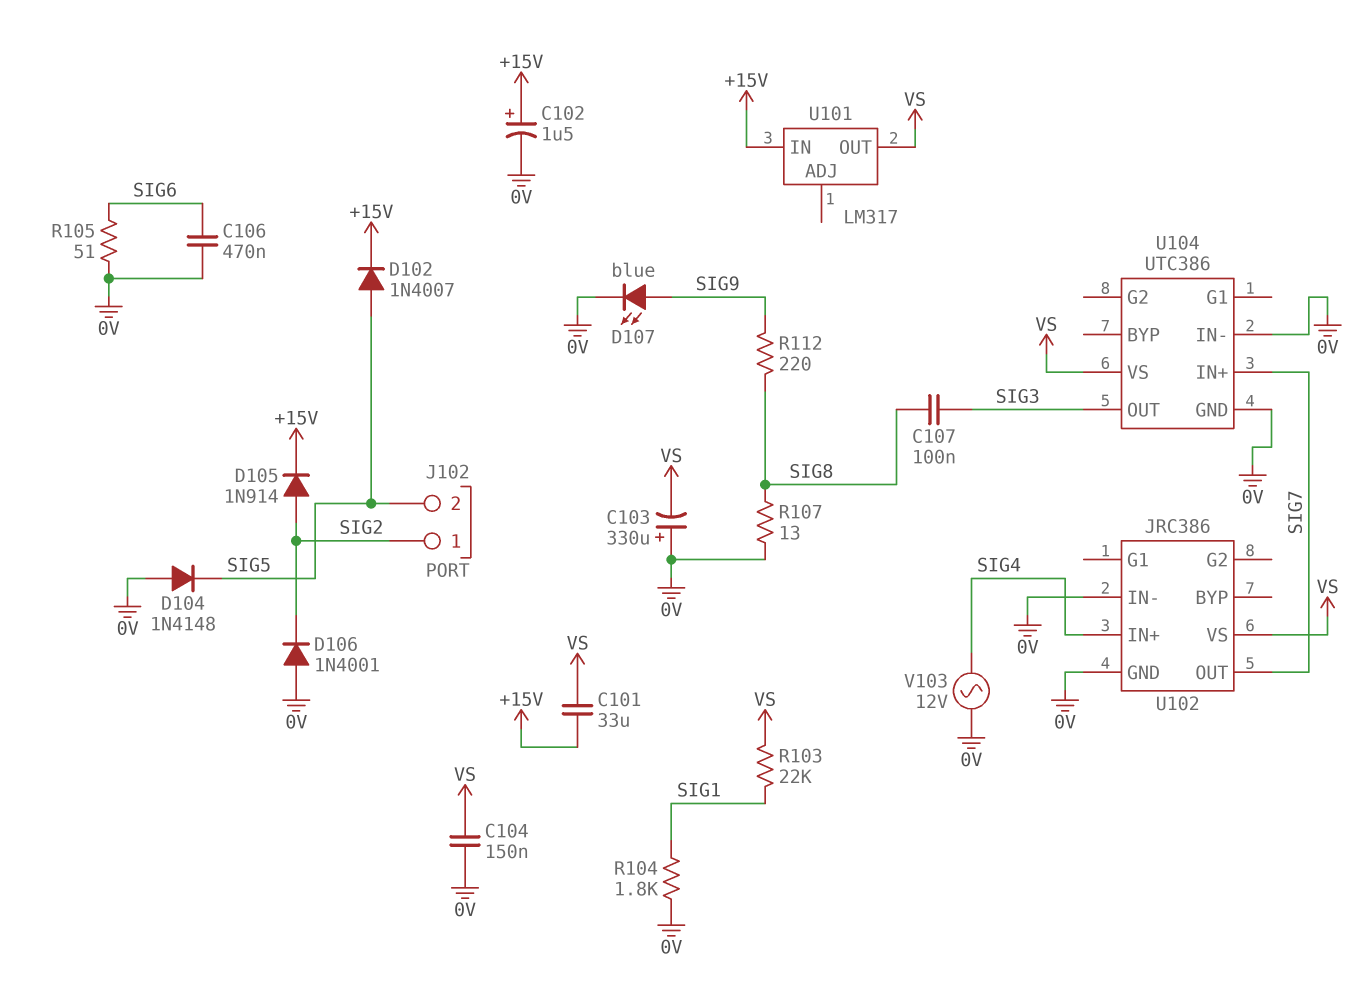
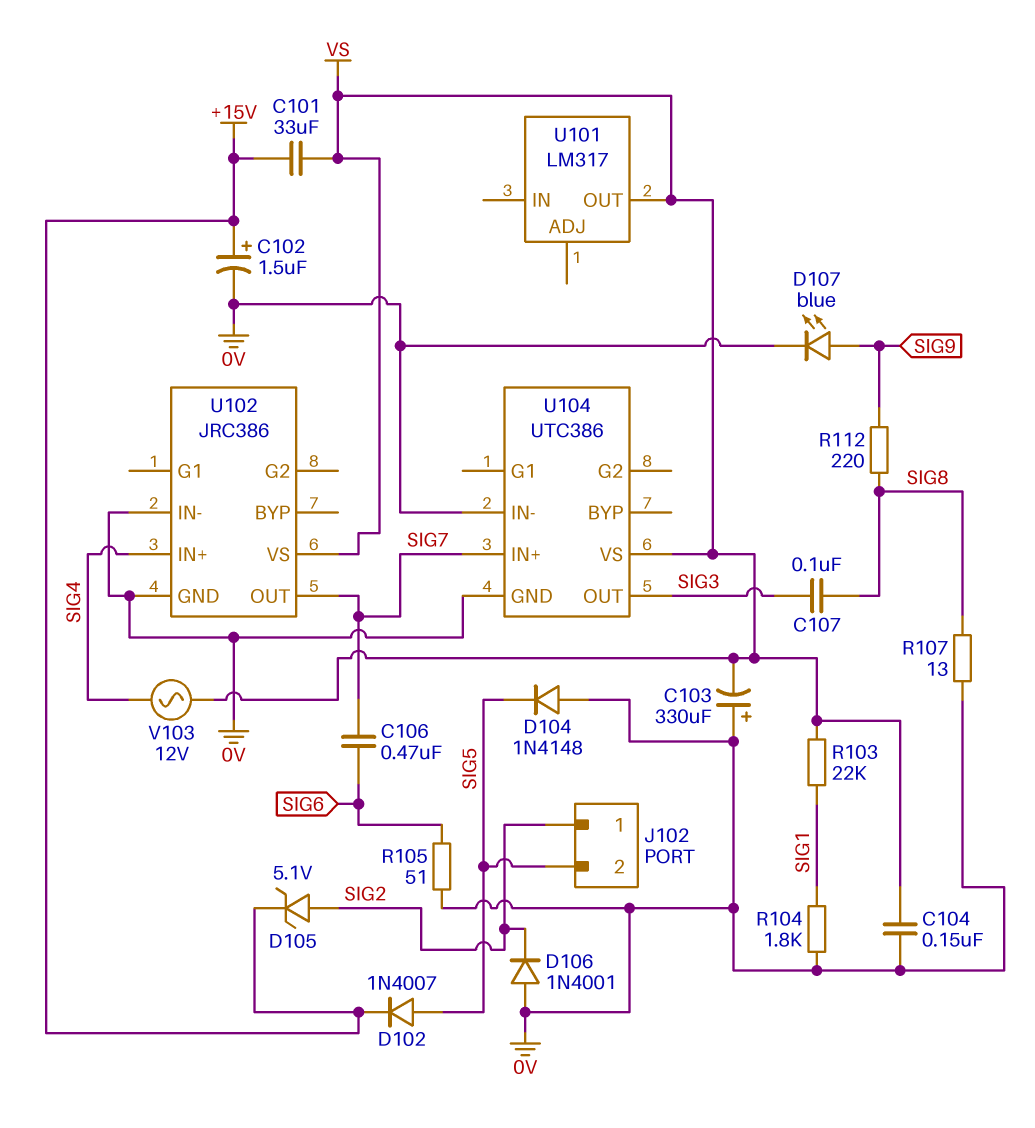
C106: 470nF (0V, SIG6) -> 470nF (SIG6, SIG7)
D105: diode 1N914 (A SIG2, K +15V) -> zener 5.1V (A SIG2, K +15V)
U101 pin IN: +15V -> none
V103: AC 12V (0V, SIG4) -> AC 12V (SIG4, VS)

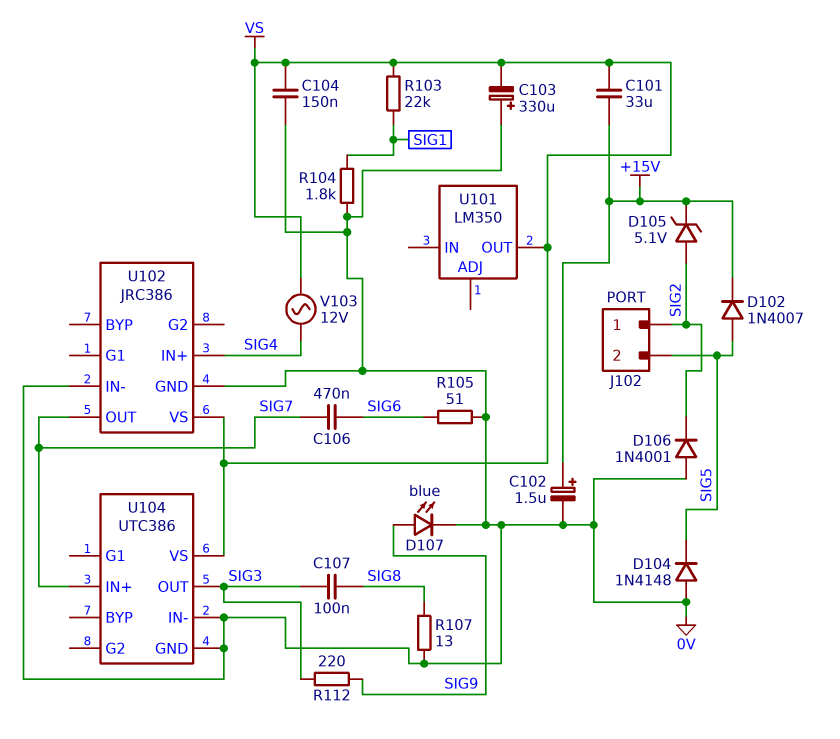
R112: 220 (SIG8, SIG9) -> 220 (SIG3, SIG9)
U101: LM317 -> LM350

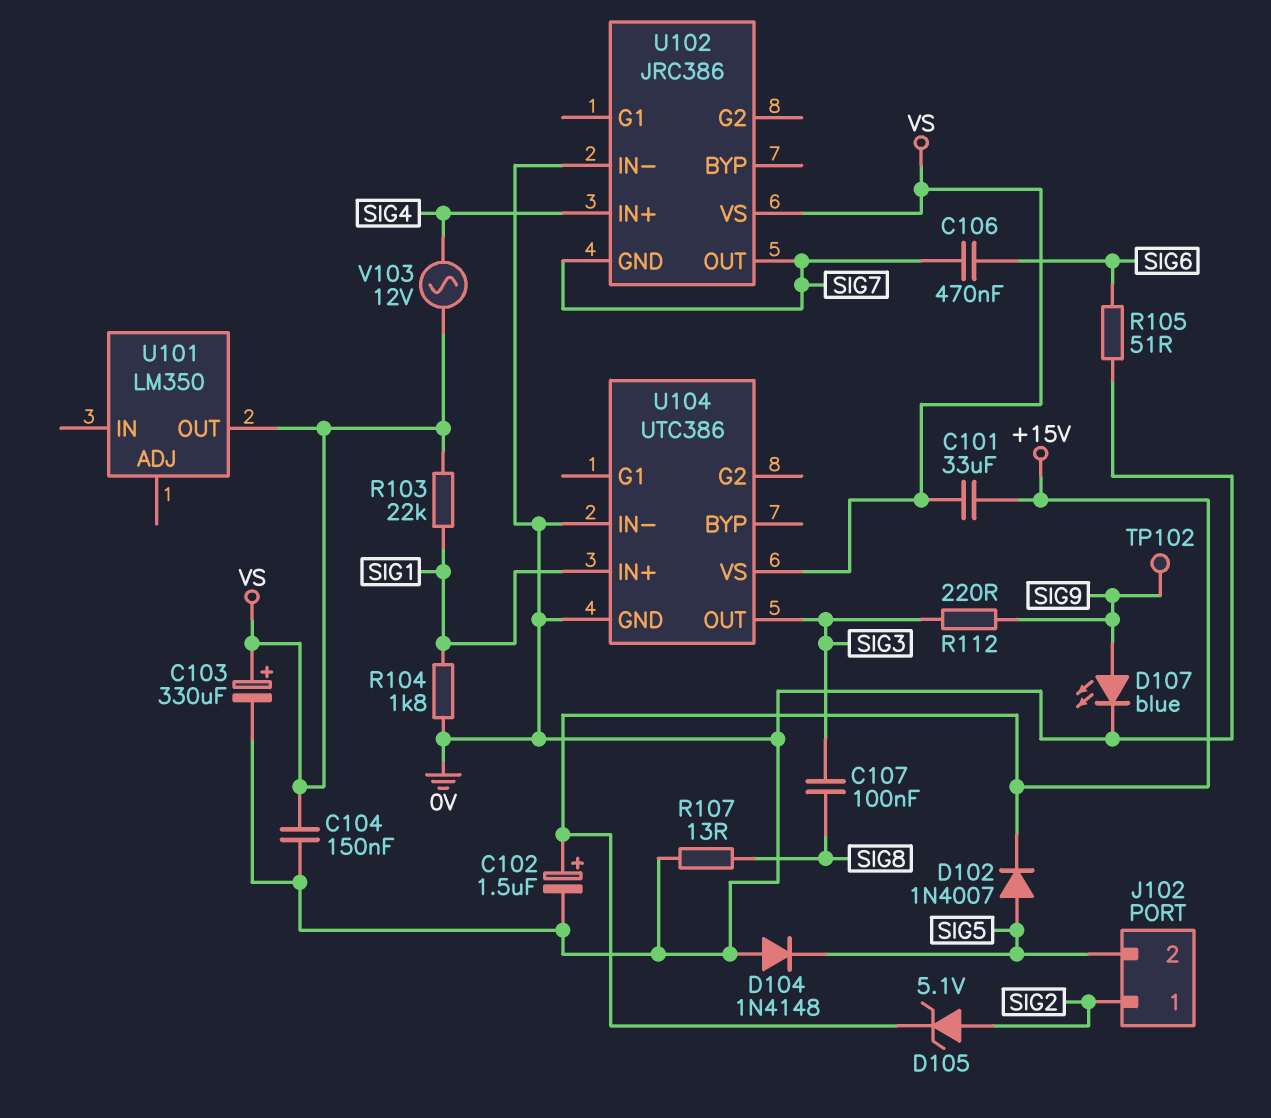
C103: 330uF (plus 0V, minus VS) -> 330uF (plus VS, minus 0V)
D106: diode 1N4001 (A 0V, K SIG2) -> none
TP102: none -> test point (SIG9)
U102 pin GND: 0V -> SIG7
U104 pin IN+: SIG7 -> SIG1

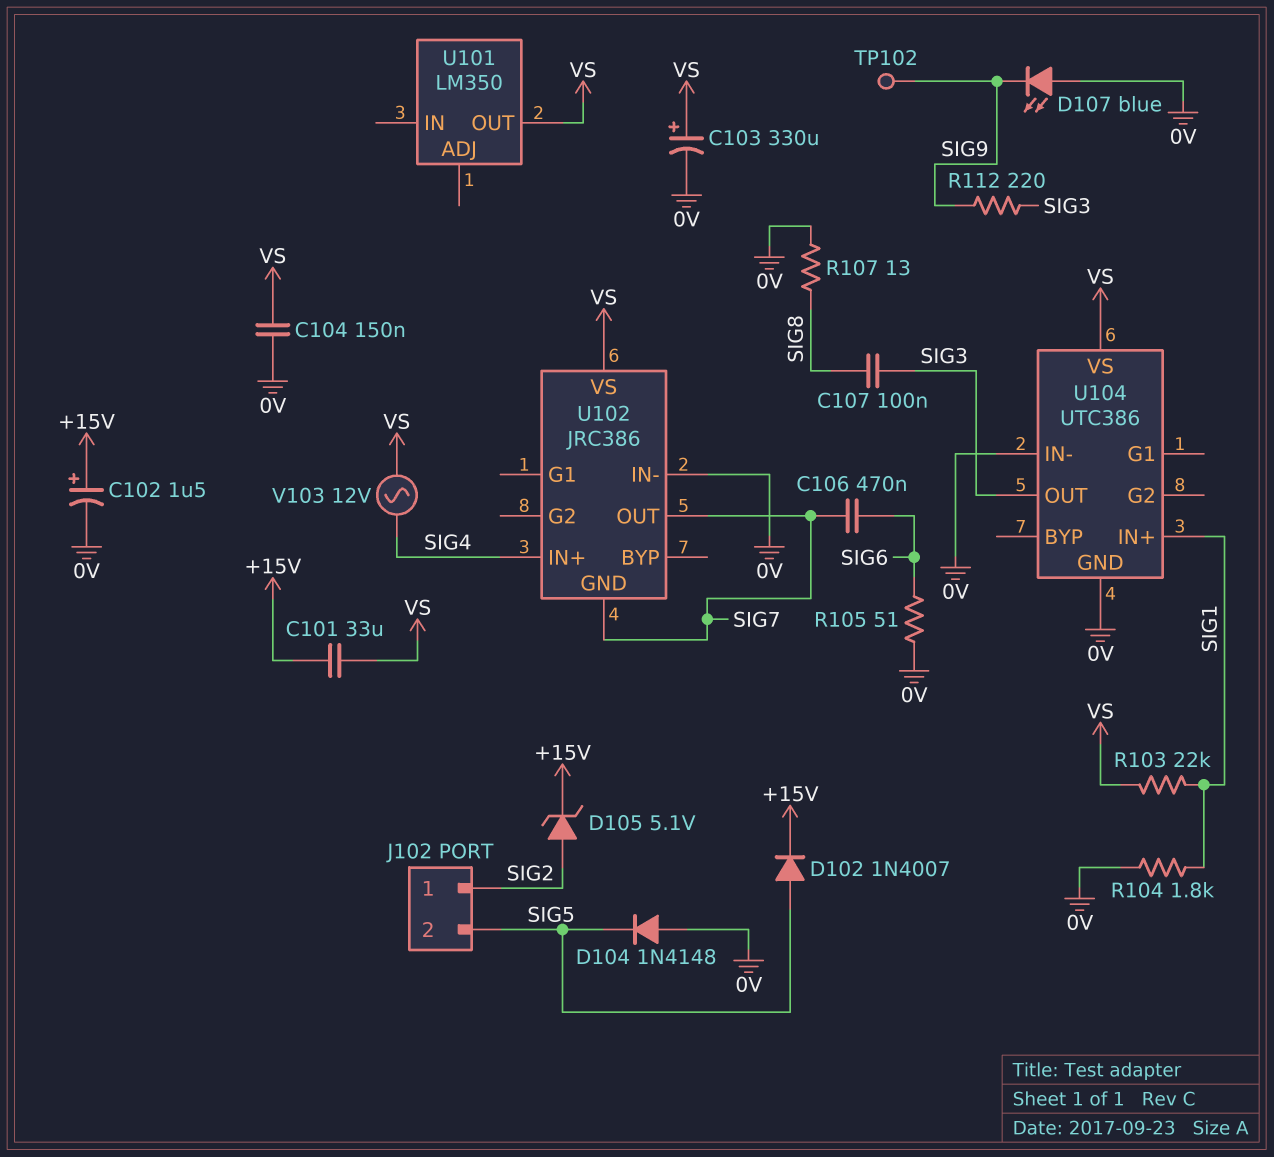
D107: LED blue (A SIG9, K 0V) -> LED blue (A 0V, K SIG9)

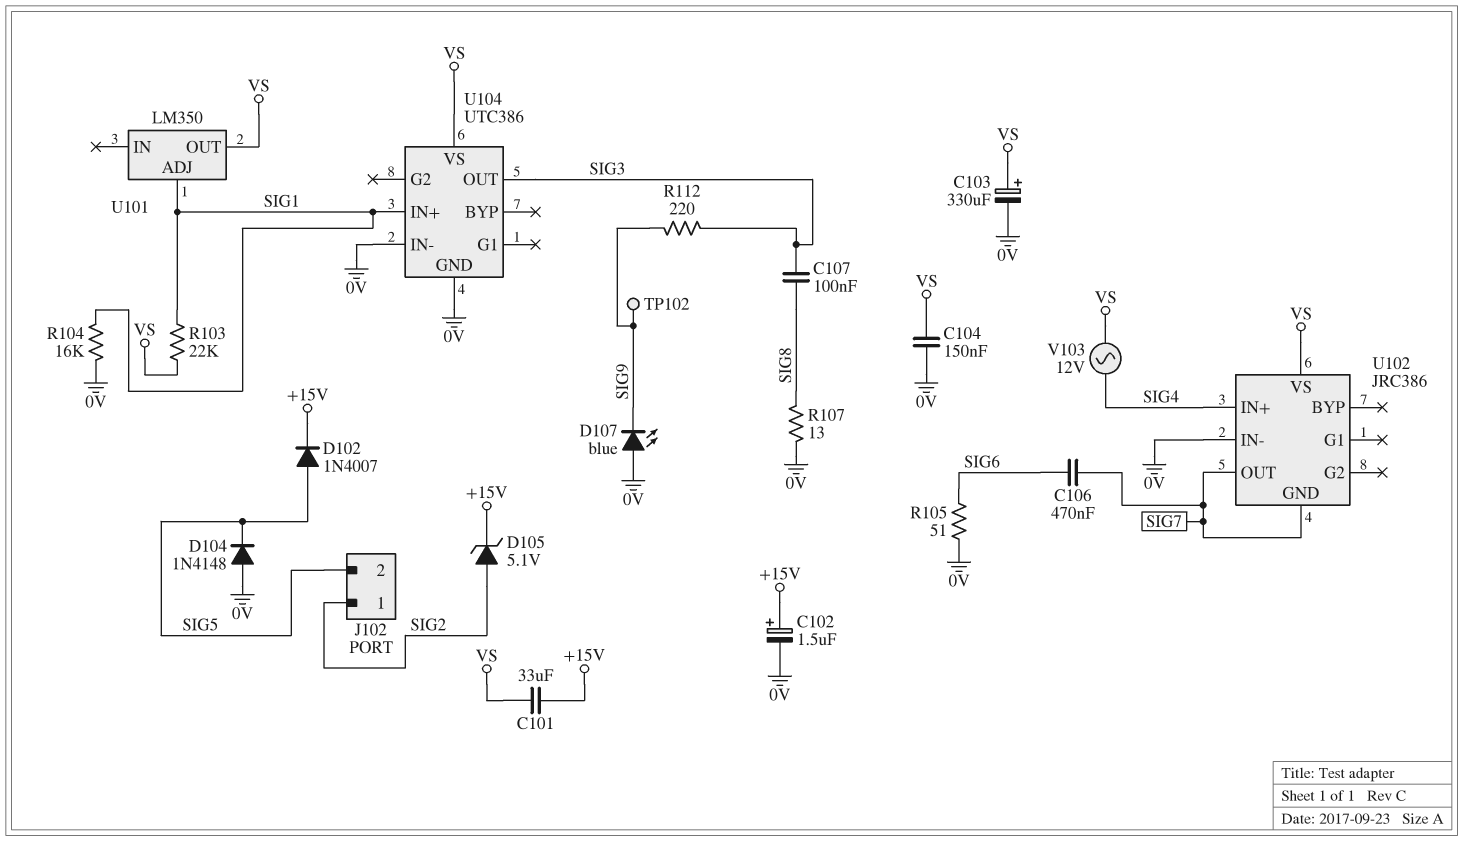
R104: 1.8k (0V, SIG1) -> 16k (0V, SIG1)
U101 pin ADJ: none -> SIG1

